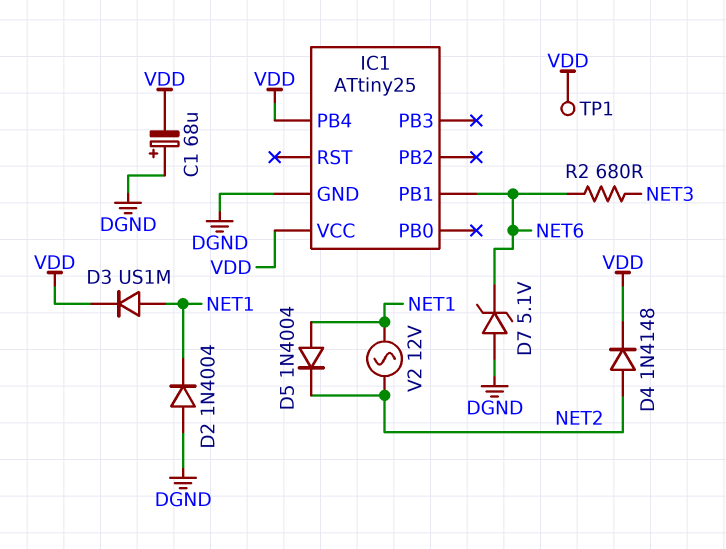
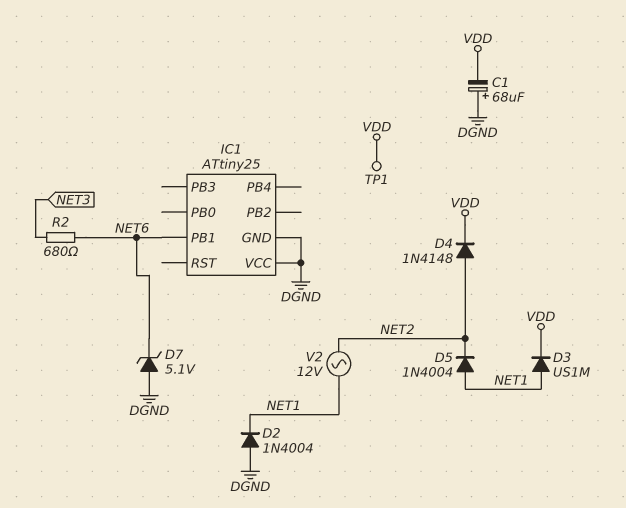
IC1 pin PB4: VDD -> none
IC1 pin VCC: VDD -> DGND

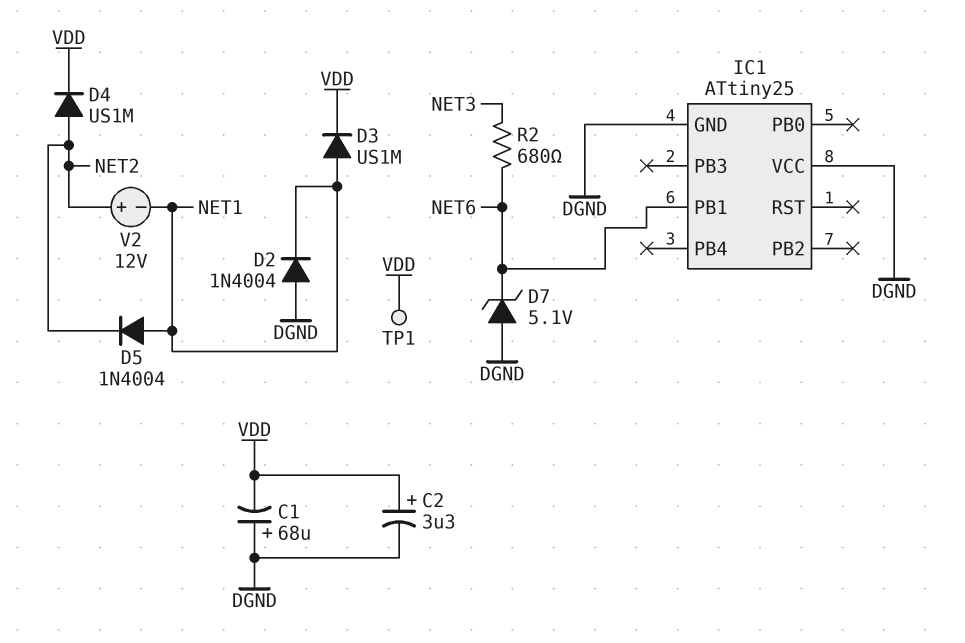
C2: none -> 3.3uF (plus VDD, minus DGND)
D4: diode 1N4148 (A NET2, K VDD) -> diode US1M (A NET2, K VDD)
V2: AC 12V (NET1, NET2) -> 12V (plus NET2, minus NET1)

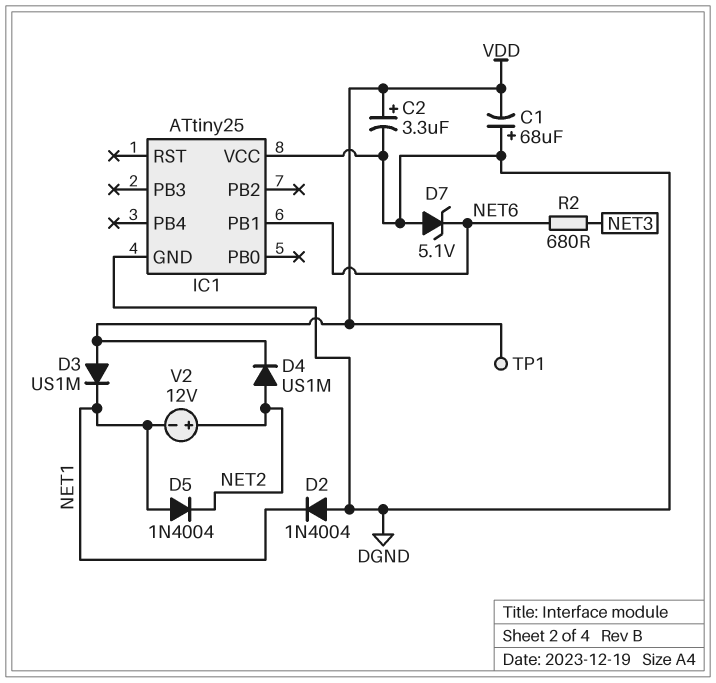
D3: diode US1M (A NET1, K VDD) -> diode US1M (A VDD, K NET1)

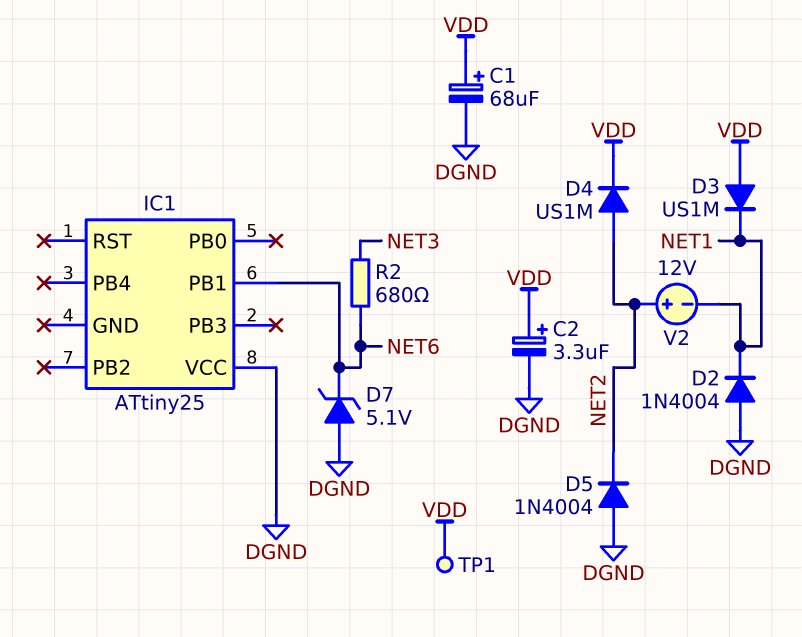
C1: 68uF (plus DGND, minus VDD) -> 68uF (plus VDD, minus DGND)
D5: diode 1N4004 (A NET1, K NET2) -> diode 1N4004 (A DGND, K NET2)
IC1 pin GND: DGND -> none

